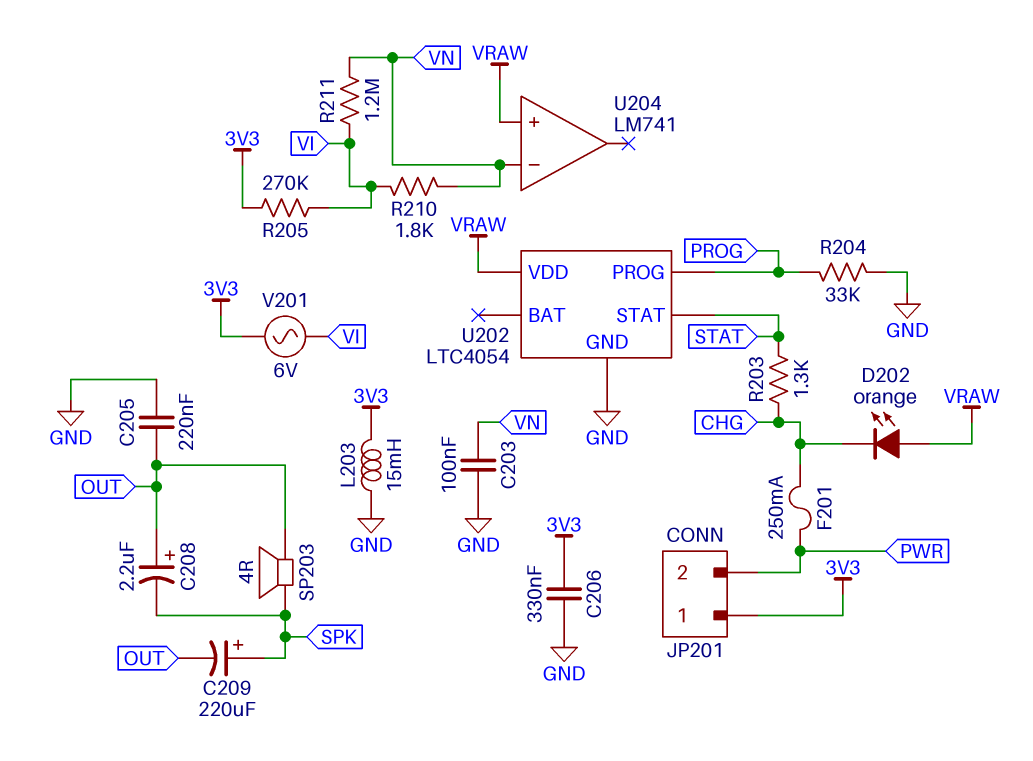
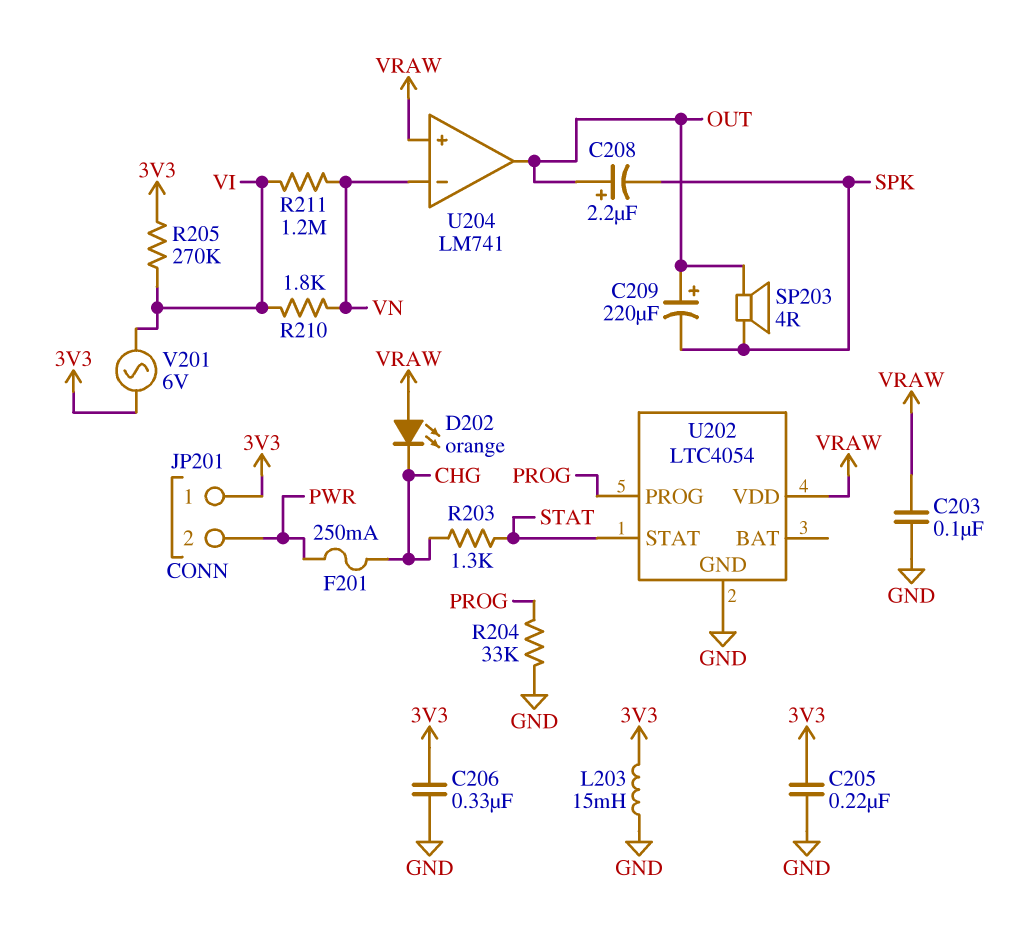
C203: 100nF (GND, VN) -> 100nF (GND, VRAW)
C205: 220nF (GND, OUT) -> 220nF (3V3, GND)
C209: 220uF (plus SPK, minus OUT) -> 220uF (plus OUT, minus SPK)
U204 pin out: none -> OUT

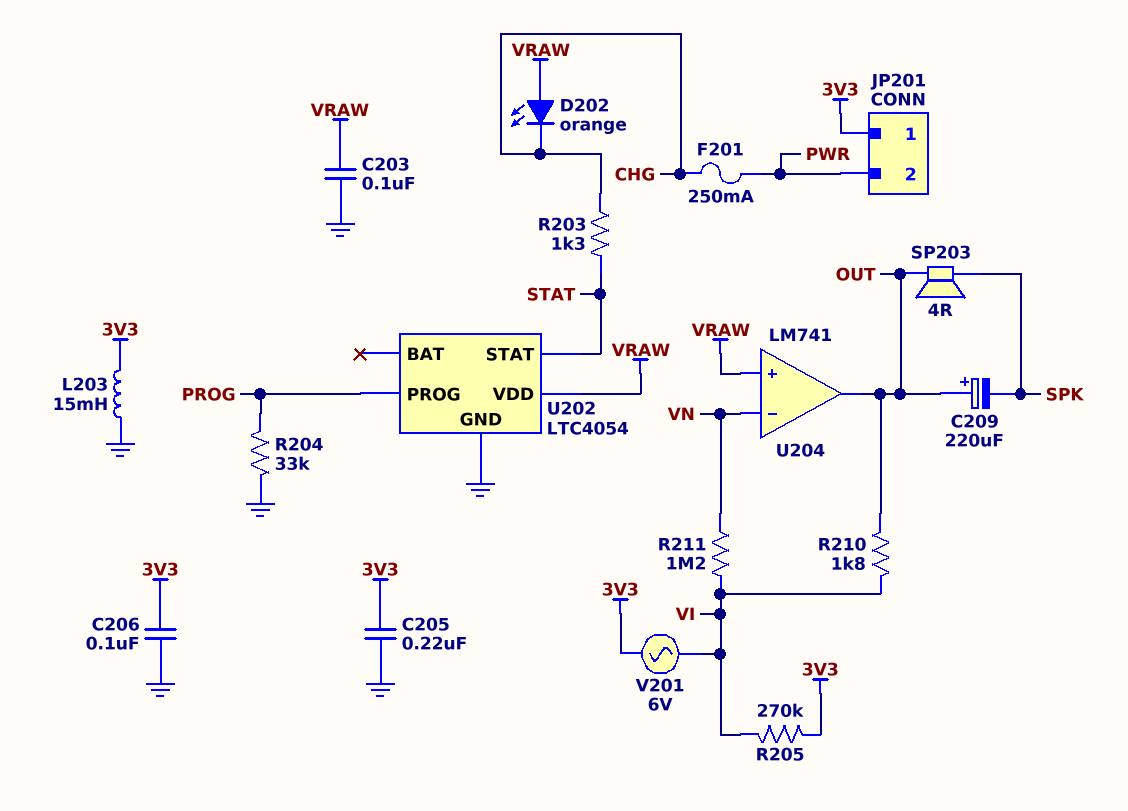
C206: 330nF (3V3, GND) -> 100nF (3V3, GND)
C208: 2.2uF (plus OUT, minus SPK) -> none
R210: 1.8k (VI, VN) -> 1.8k (OUT, VI)

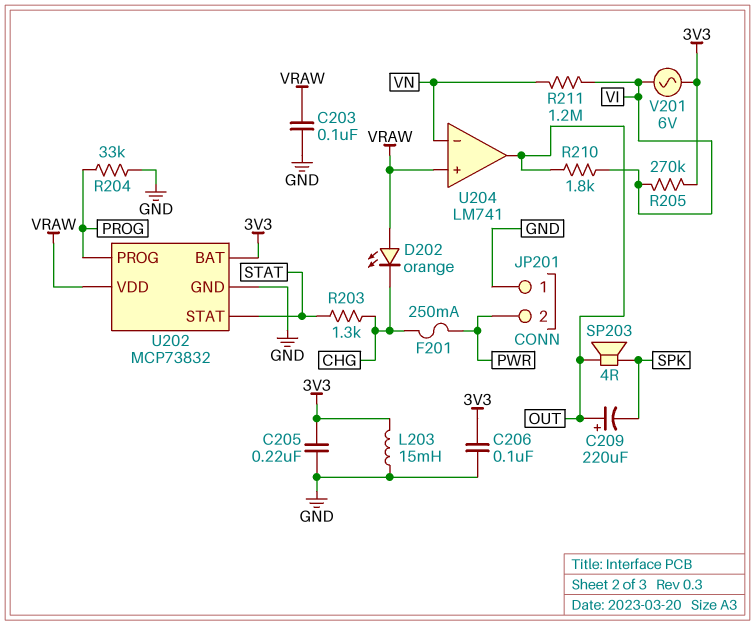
JP201 pin 1: 3V3 -> GND
U202: LTC4054 -> MCP73832
U202 pin BAT: none -> 3V3

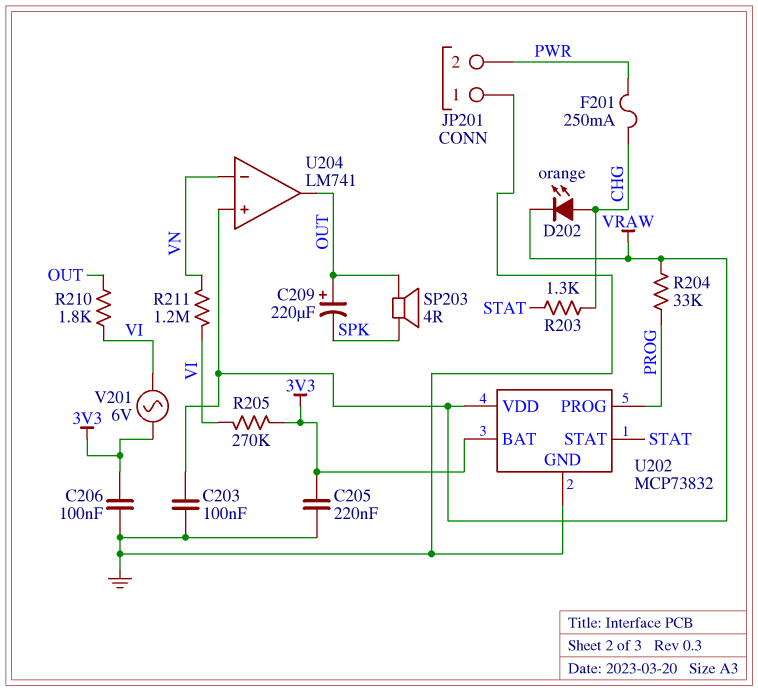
D202: LED orange (A VRAW, K CHG) -> LED orange (A CHG, K VRAW)
L203: 15mH (3V3, GND) -> none
R204: 33k (GND, PROG) -> 33k (PROG, VRAW)

